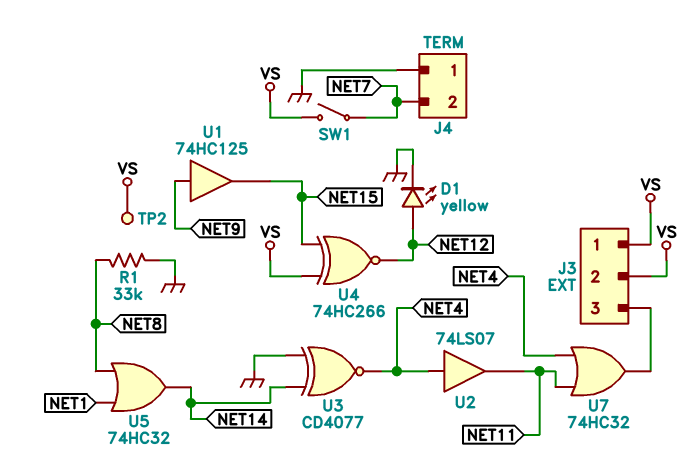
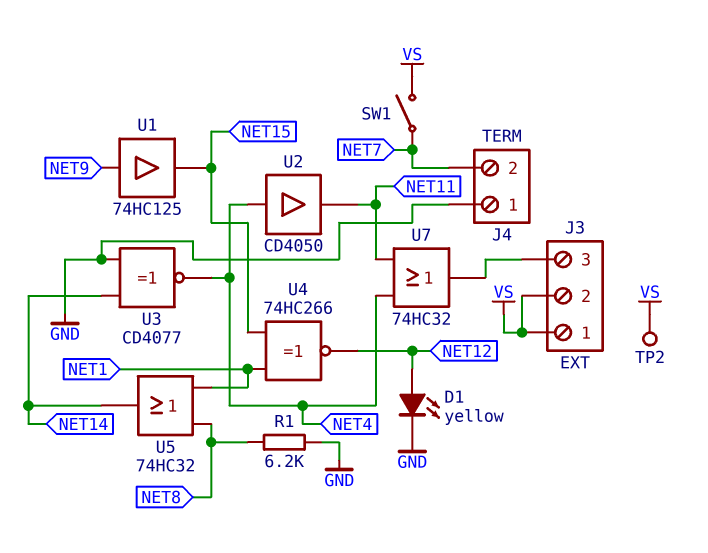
R1: 33k (GND, NET8) -> 6.2k (GND, NET8)
U2: buffer 74LS07 (in NET4, out NET11) -> buffer CD4050 (in NET4, out NET11)
U4: XNOR 74HC266 (in NET15, in VS, out NET12) -> XNOR 74HC266 (in NET1, in NET15, out NET12)

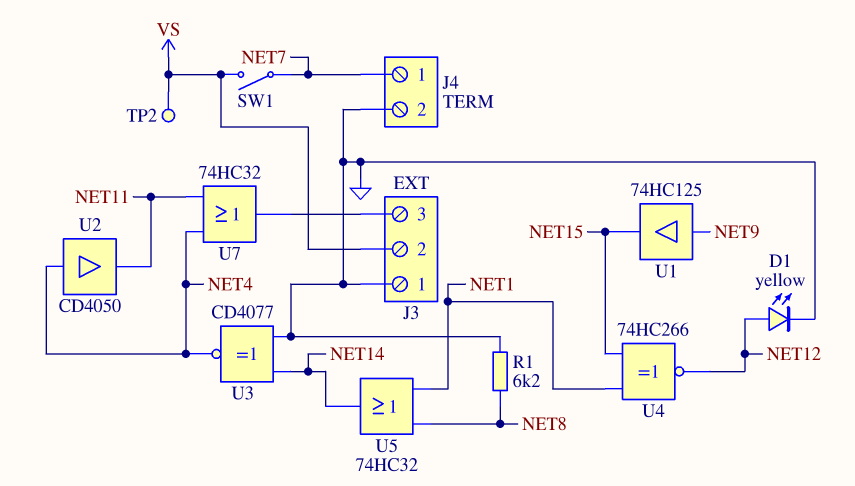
J3 pin 1: VS -> GND
J4 pin 1: GND -> NET7
J4 pin 2: NET7 -> GND

